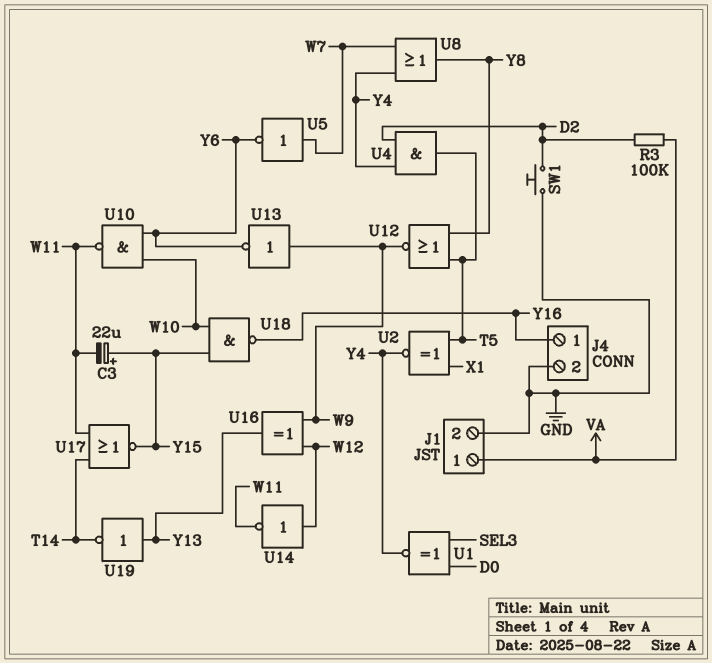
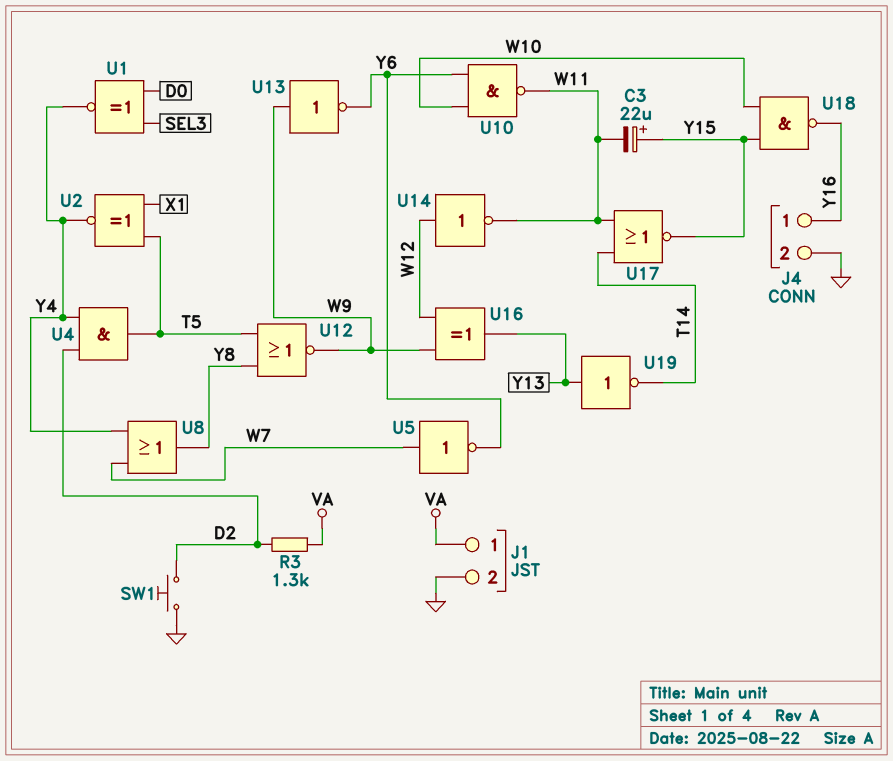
R3: 100k (D2, VA) -> 1.3k (D2, VA)

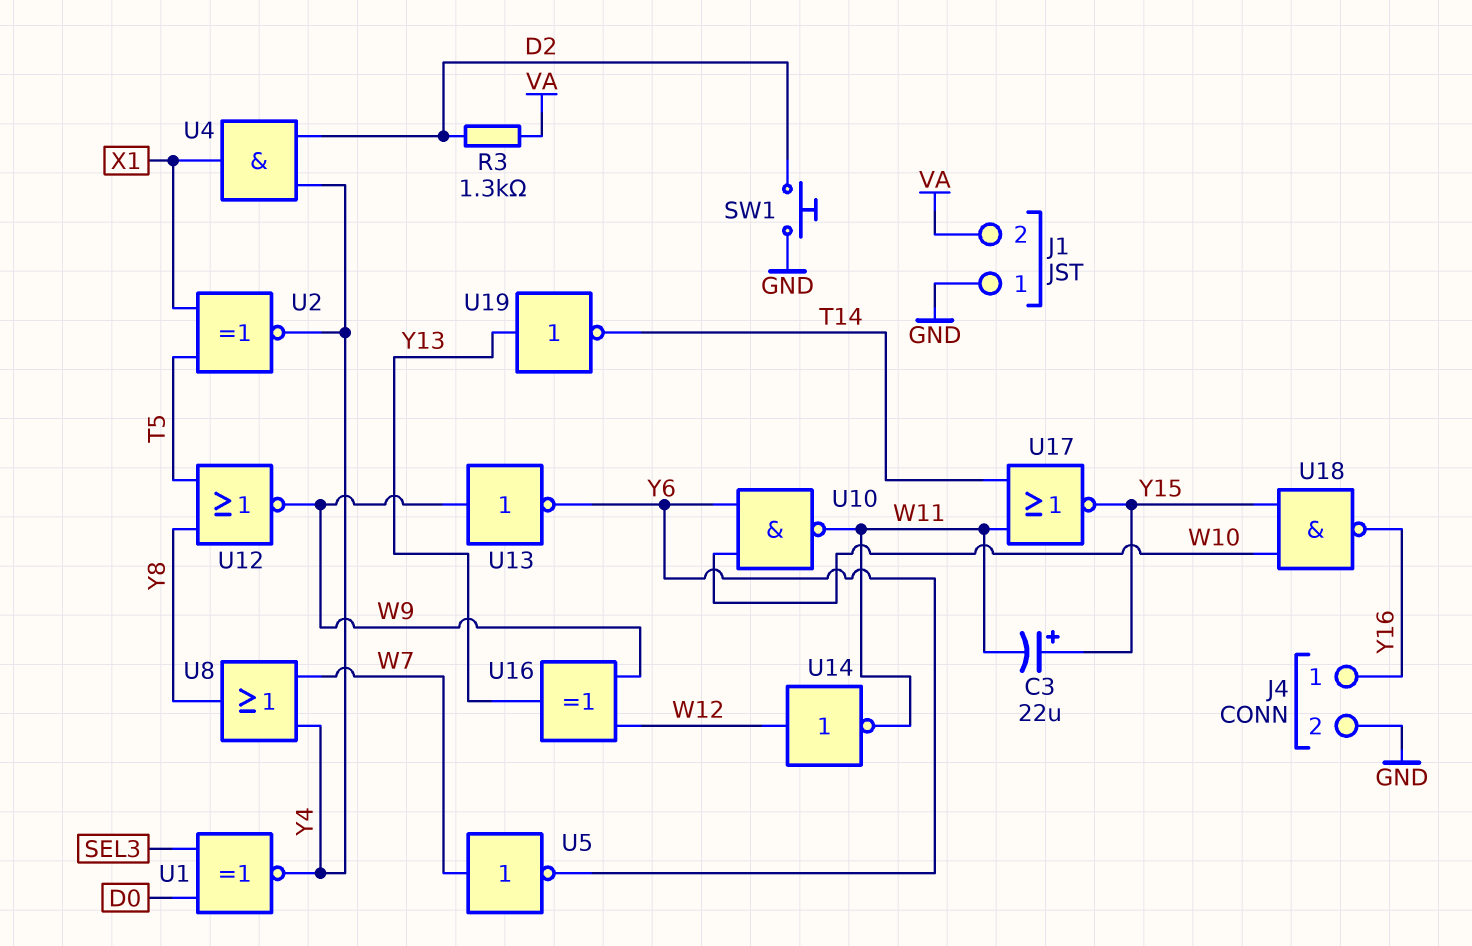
J1 pin 1: VA -> GND
J1 pin 2: GND -> VA
U4: AND (in D2, in Y4, out T5) -> AND (in D2, in Y4, out X1)

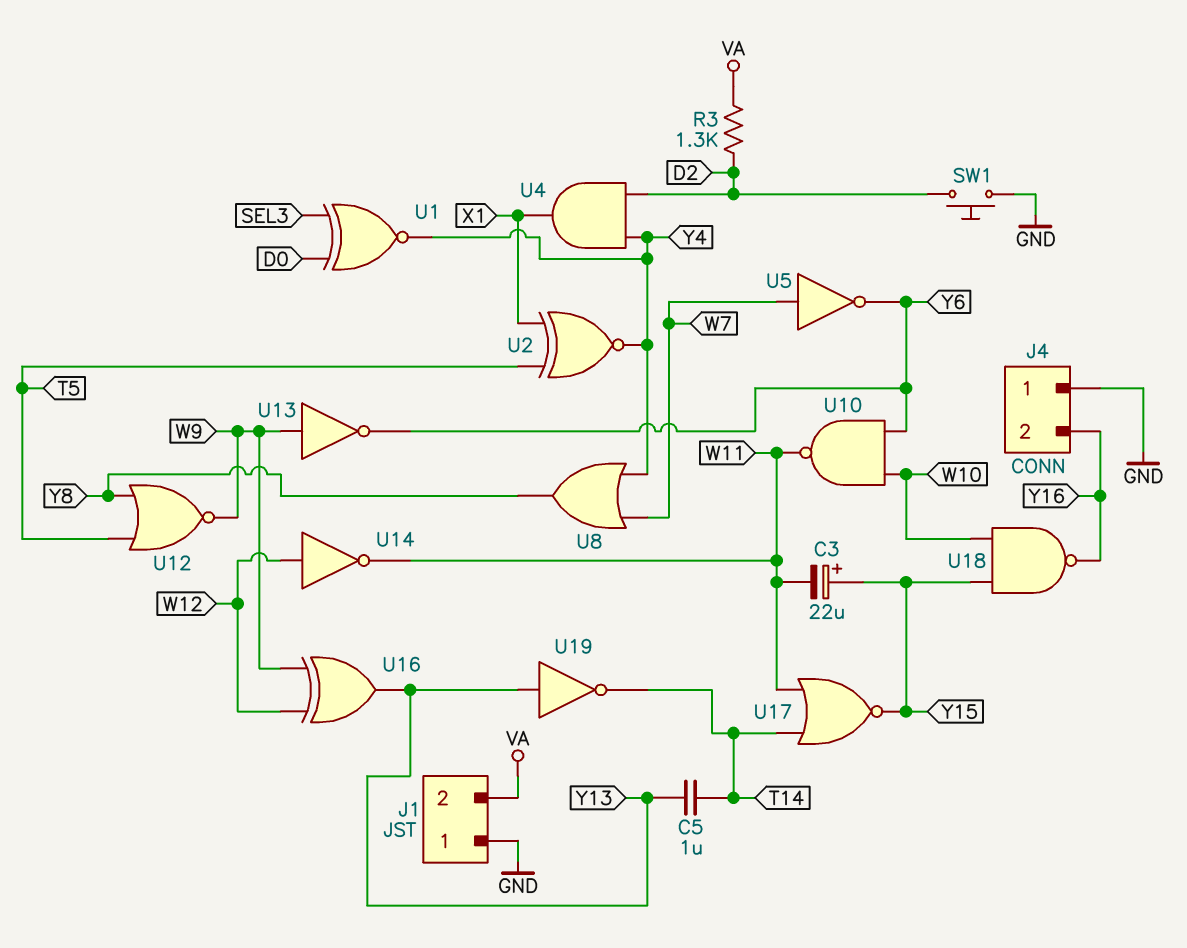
C5: none -> 1uF (T14, Y13)
J4 pin 1: Y16 -> GND
J4 pin 2: GND -> Y16

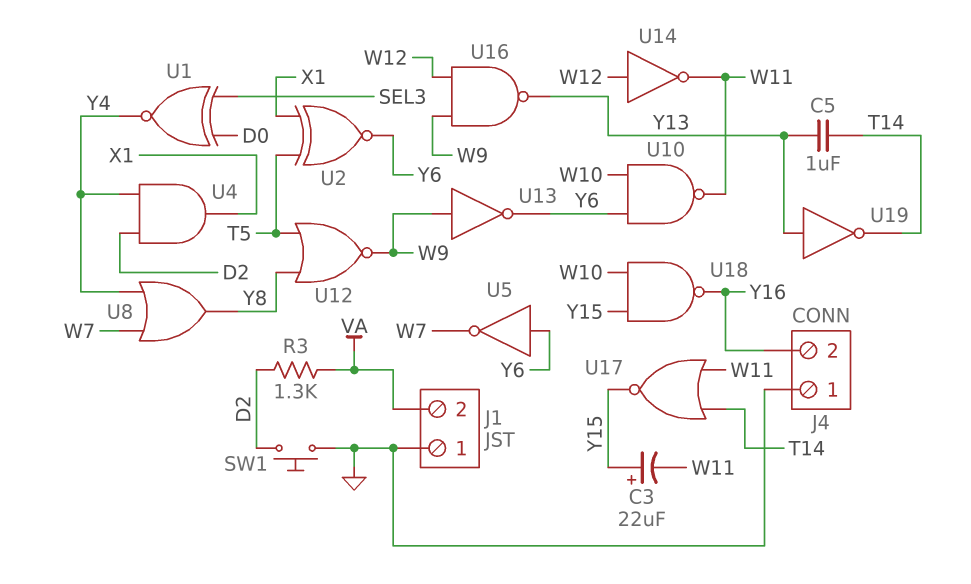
U2: XNOR (in T5, in X1, out Y4) -> XNOR (in T5, in X1, out Y6)
U5: NOT (in W7, out Y6) -> NOT (in Y6, out W7)
U16: XOR (in W9, in W12, out Y13) -> NAND (in W9, in W12, out Y13)

